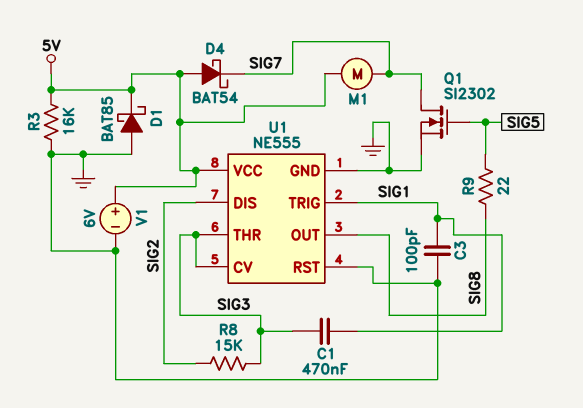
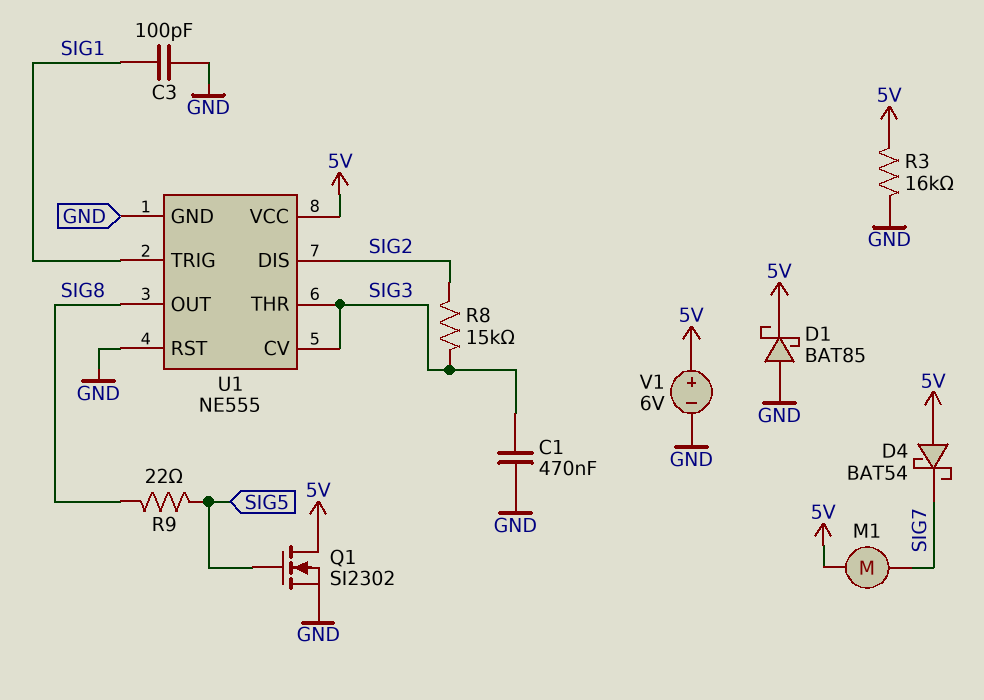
C1: 470nF (SIG1, SIG3) -> 470nF (GND, SIG3)
Q1: NMOS SI2302 (G SIG5, D SIG7, S GND) -> NMOS SI2302 (G SIG5, D 5V, S GND)

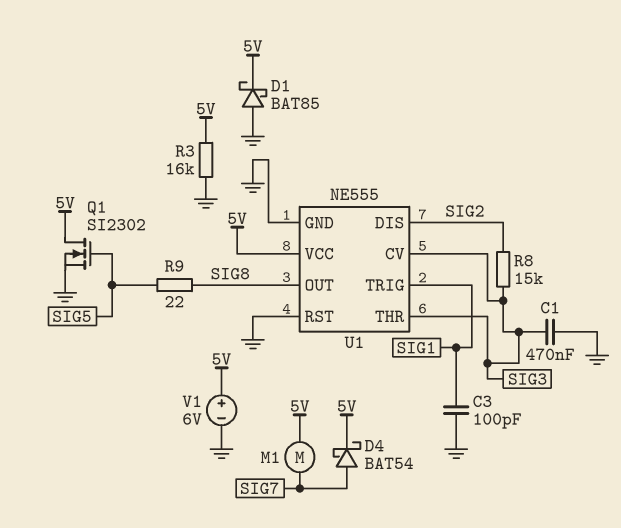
D4: schottky BAT54 (A 5V, K SIG7) -> schottky BAT54 (A SIG7, K 5V)

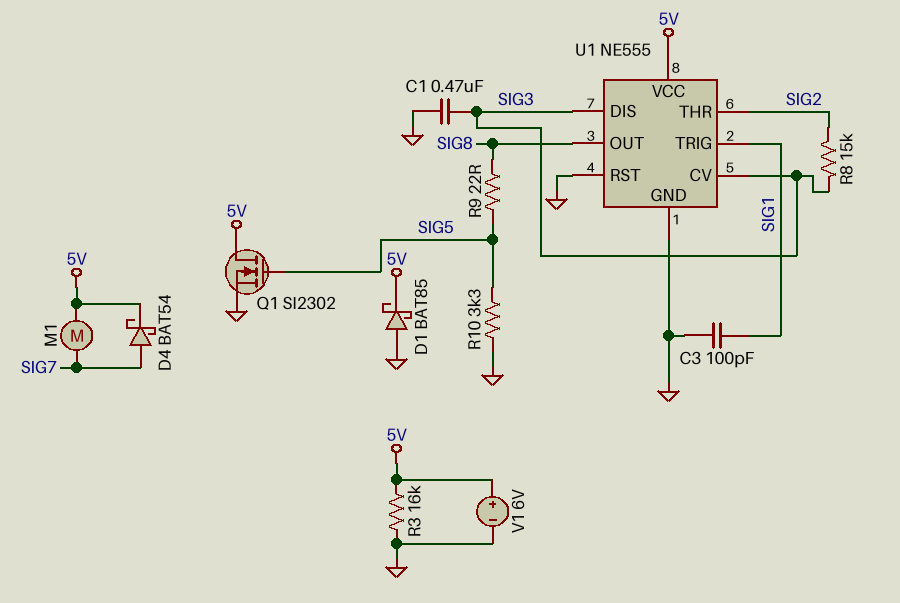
R10: none -> 3.3k (GND, SIG5)
U1 pin DIS: SIG2 -> SIG3
U1 pin THR: SIG3 -> SIG2

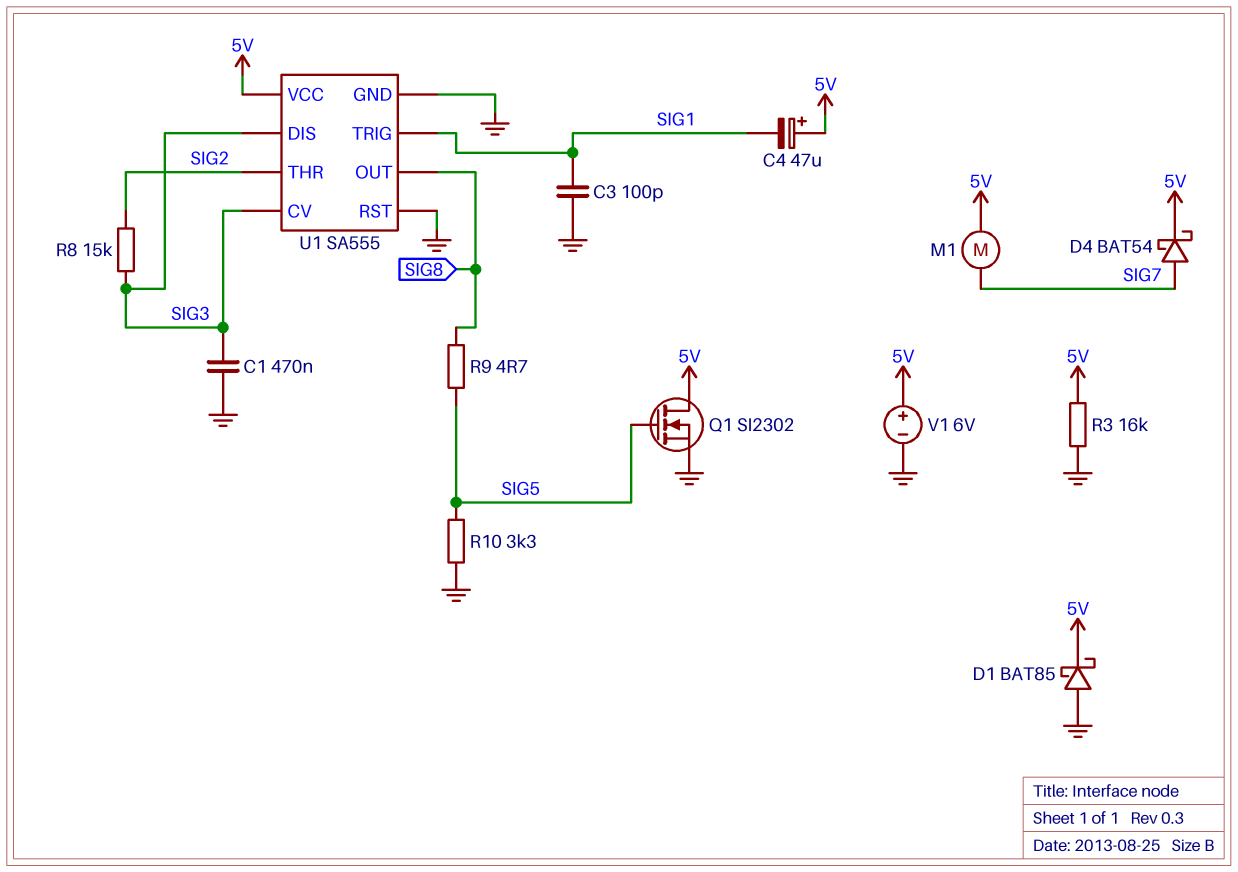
C4: none -> 47uF (plus 5V, minus SIG1)
R9: 22 (SIG5, SIG8) -> 4.7 (SIG5, SIG8)
U1: NE555 -> SA555

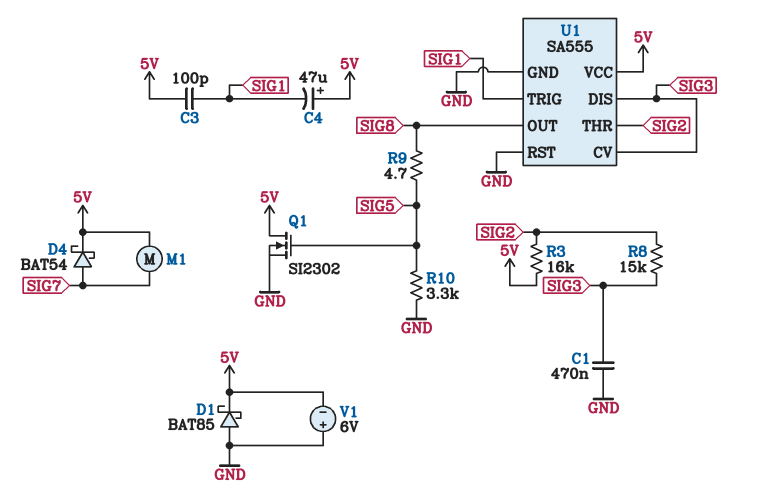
C3: 100pF (GND, SIG1) -> 100pF (5V, SIG1)
R3: 16k (5V, GND) -> 16k (5V, SIG2)
V1: 6V (plus 5V, minus GND) -> 6V (plus GND, minus 5V)

